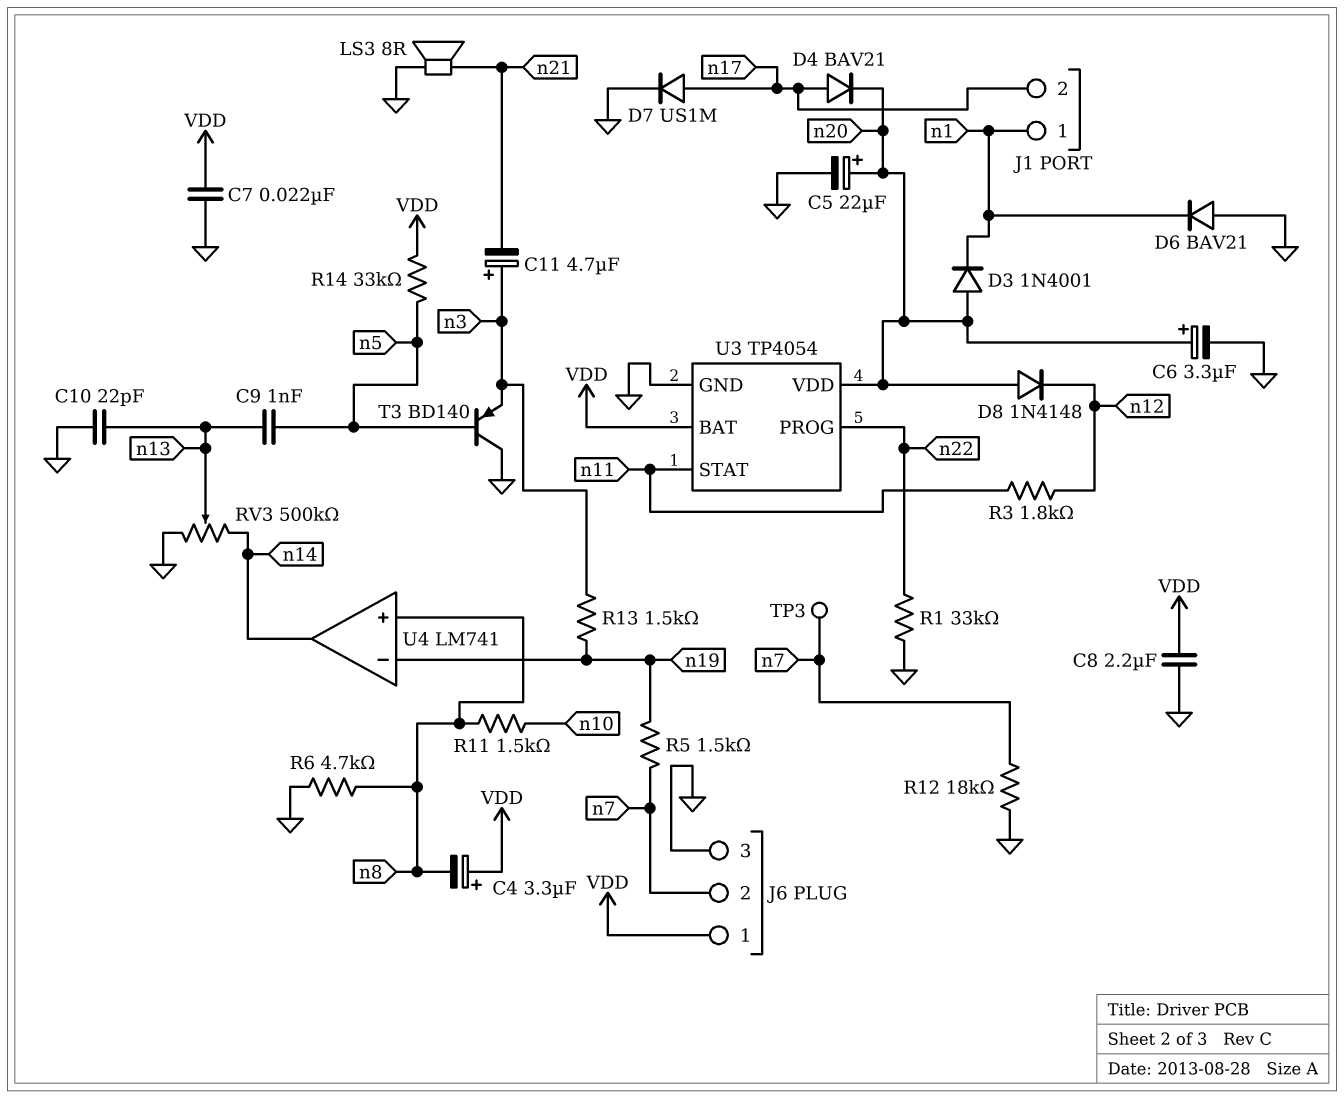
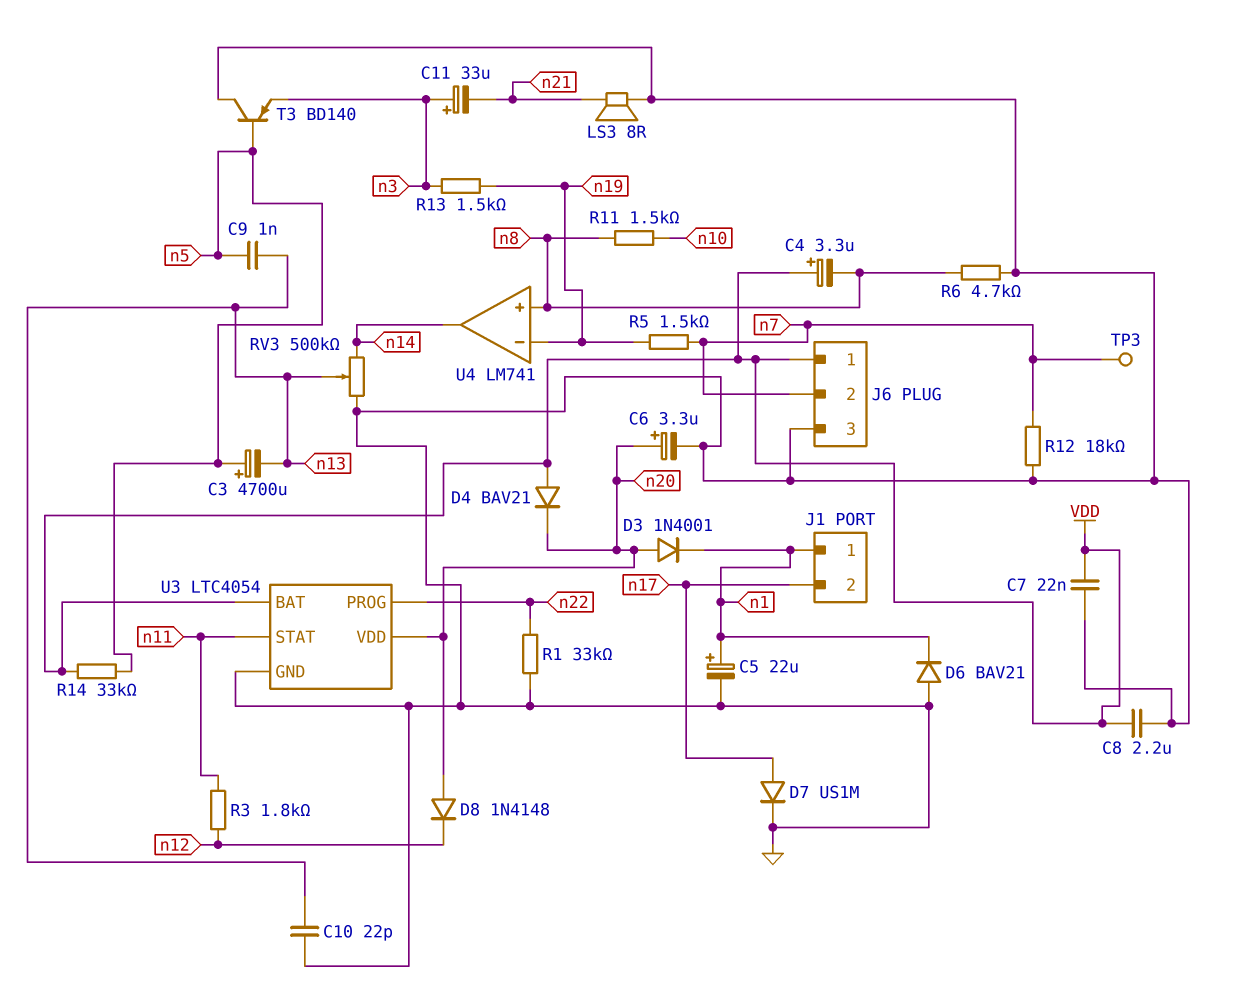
C3: none -> 4700uF (plus n5, minus n13)
C5: 22uF (plus n20, minus GND) -> 22uF (plus n1, minus GND)
C11: 4.7uF (plus n3, minus n21) -> 33uF (plus n3, minus n21)
D4: diode BAV21 (A n17, K n20) -> diode BAV21 (A VDD, K n20)
U3: TP4054 -> LTC4054

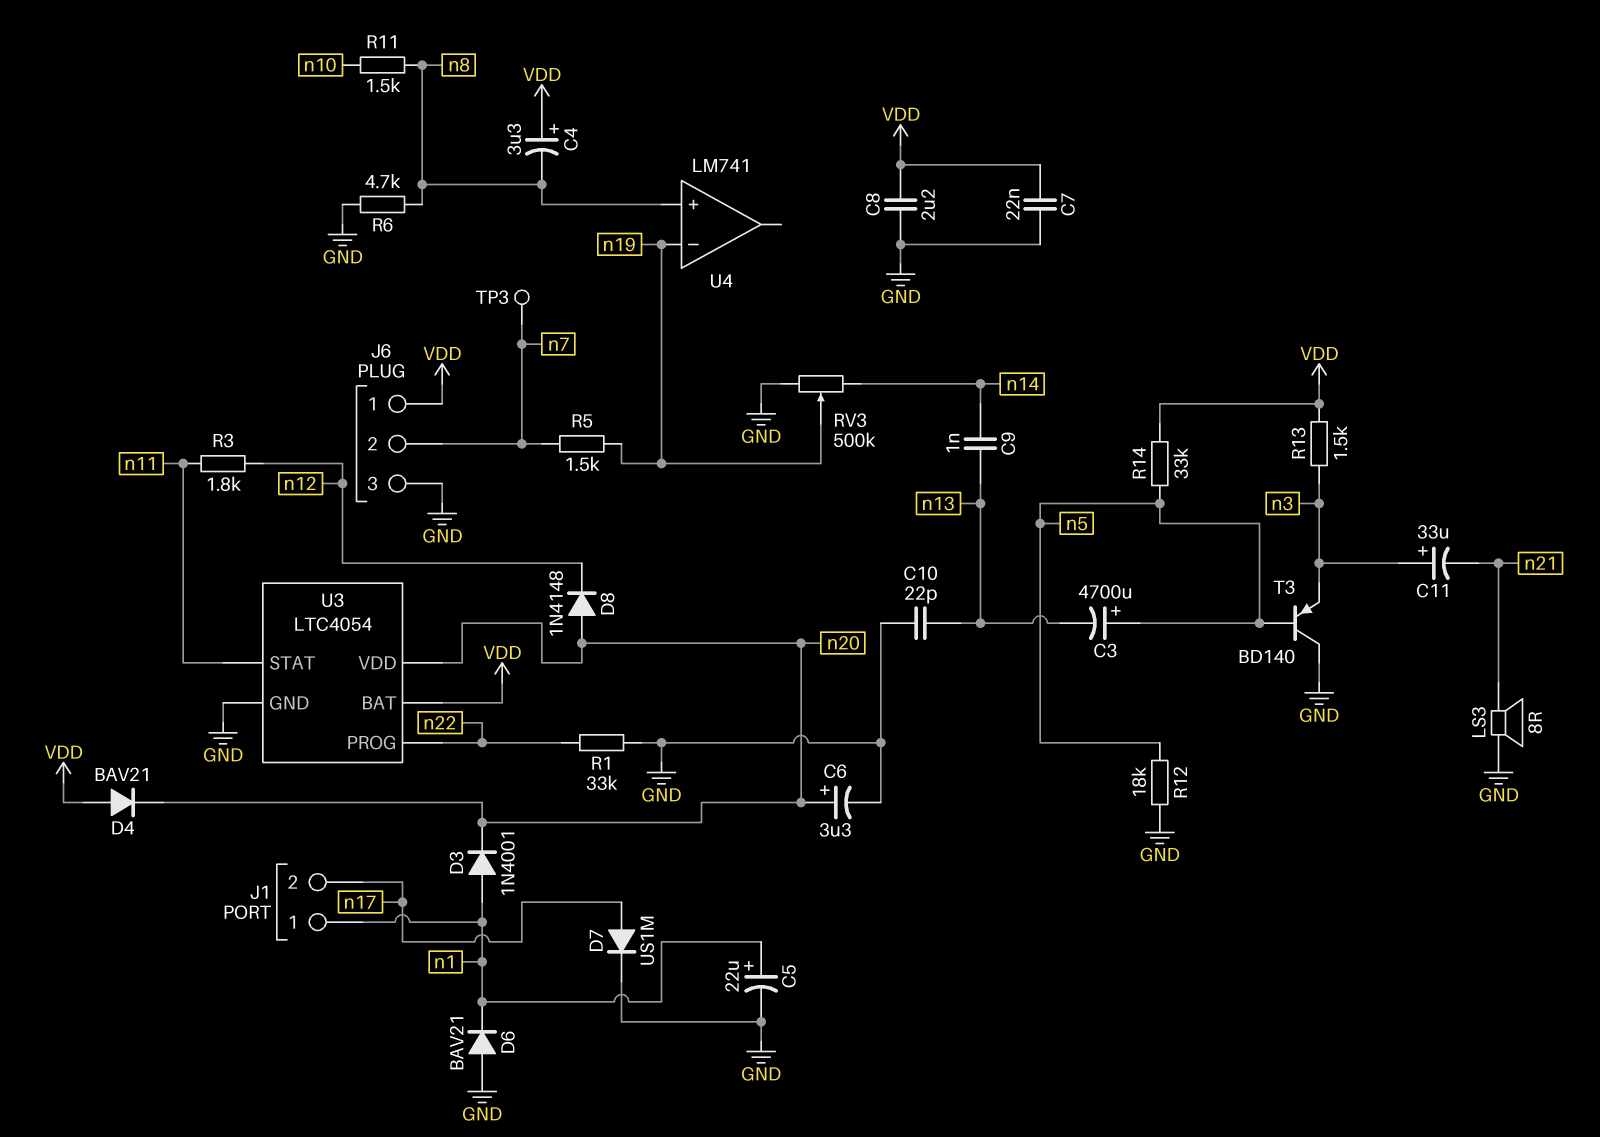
C9: 1nF (n5, n13) -> 1nF (n13, n14)
D3: diode 1N4001 (A n20, K n1) -> diode 1N4001 (A n1, K n20)
R12: 18k (GND, n7) -> 18k (GND, n5)
R13: 1.5k (n3, n19) -> 1.5k (VDD, n3)
RV3: 500k (GND, n14, wiper n13) -> 500k (GND, n14, wiper n19)
U4 pin out: n14 -> none

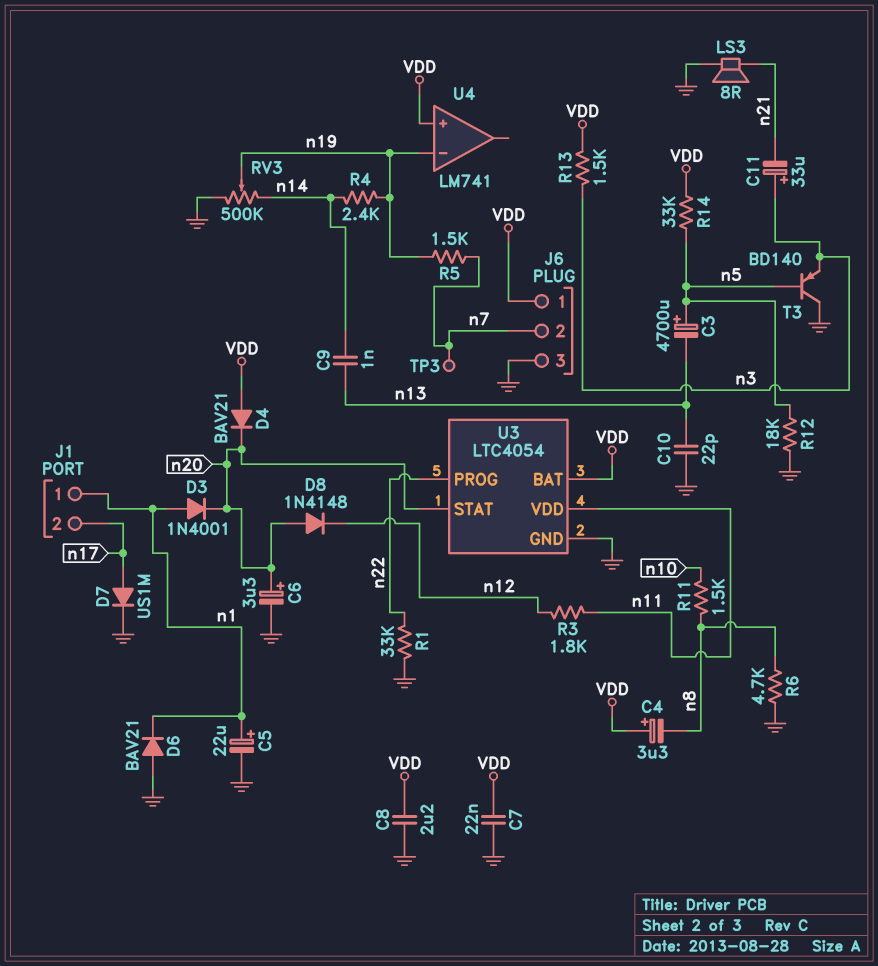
R4: none -> 2.4k (n14, n19)
U3 pin STAT: n11 -> n20
U3 pin VDD: n20 -> n11
U4 pin in+: n8 -> VDD

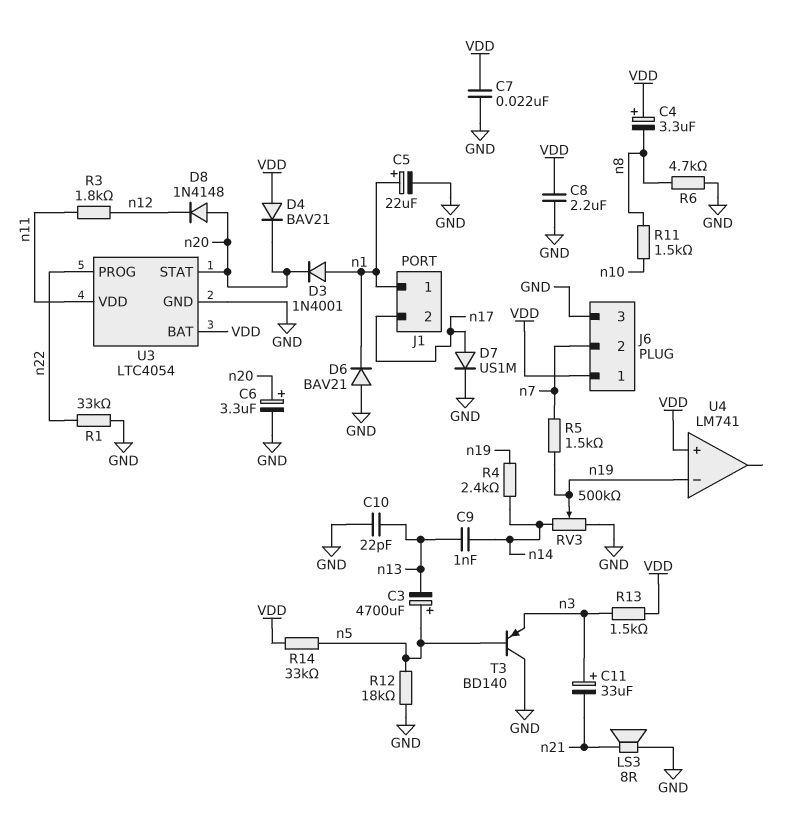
TP3: test point (n7) -> none

